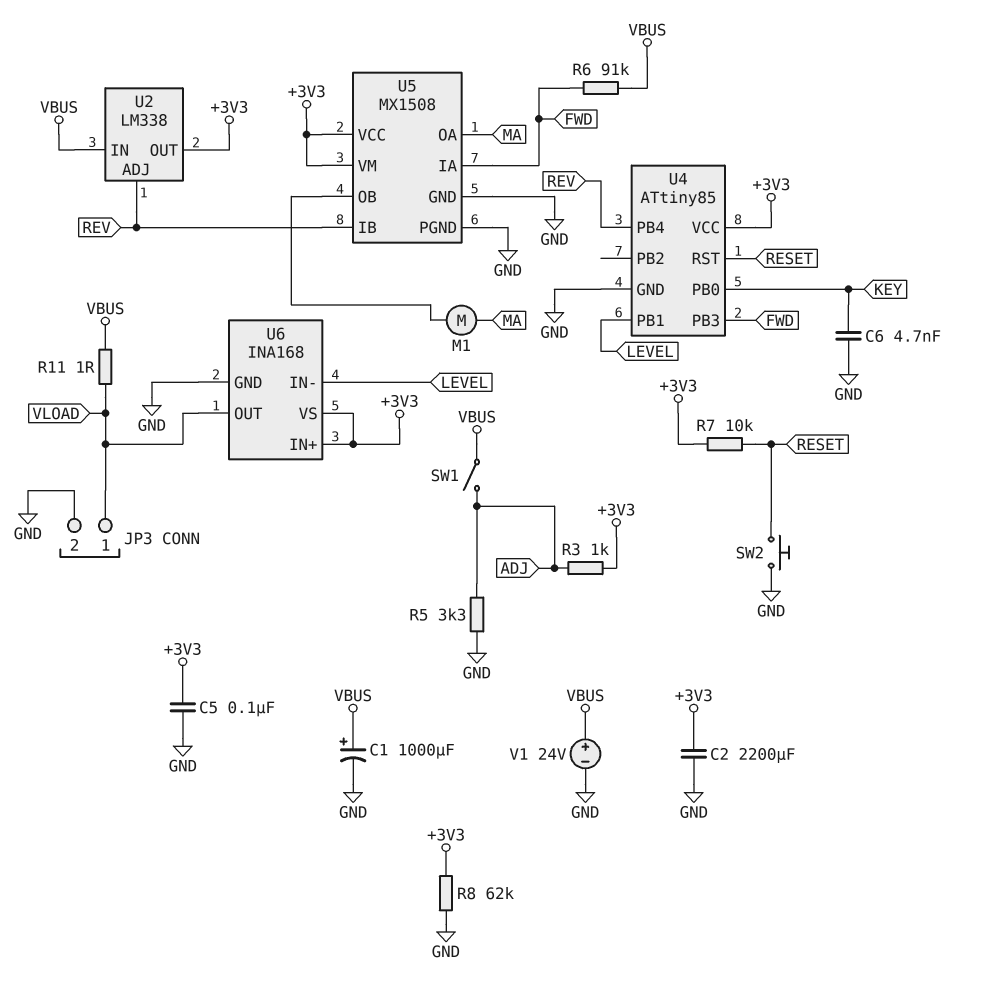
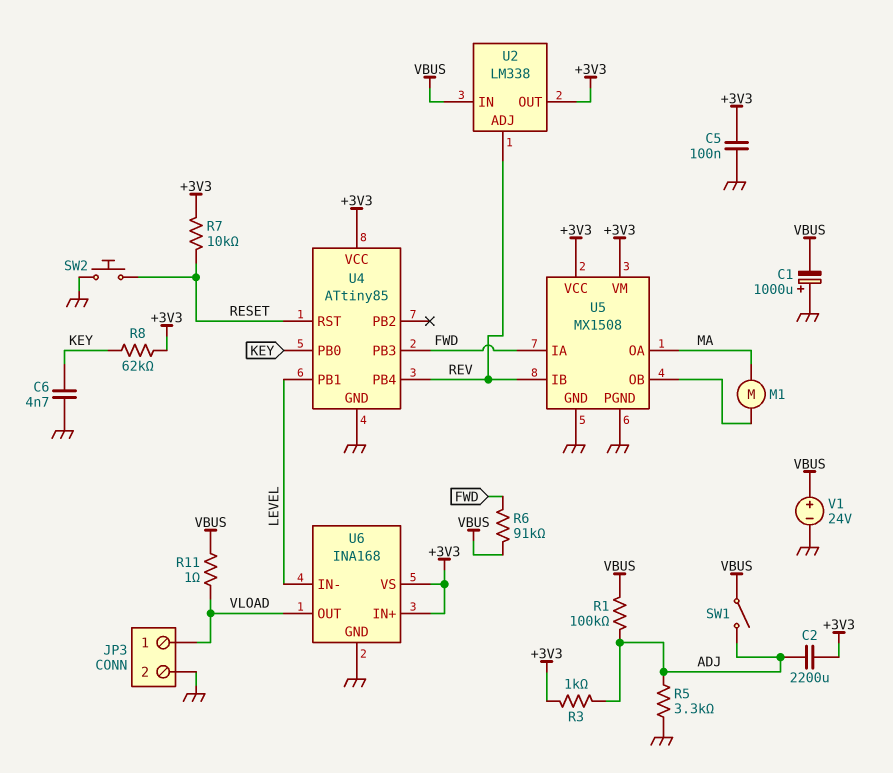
C1: 1000uF (plus VBUS, minus GND) -> 1000uF (plus GND, minus VBUS)
C2: 2200uF (+3V3, GND) -> 2200uF (+3V3, ADJ)
R1: none -> 100k (ADJ, VBUS)
R8: 62k (+3V3, GND) -> 62k (+3V3, KEY)

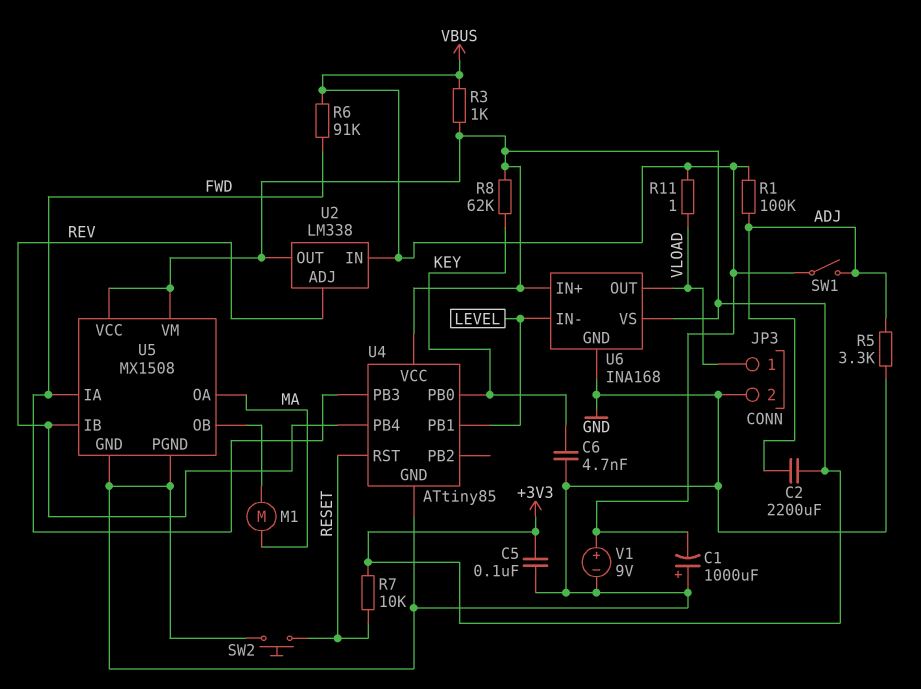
R3: 1k (+3V3, ADJ) -> 1k (+3V3, VBUS)
V1: 24V (plus VBUS, minus GND) -> 9V (plus VBUS, minus GND)

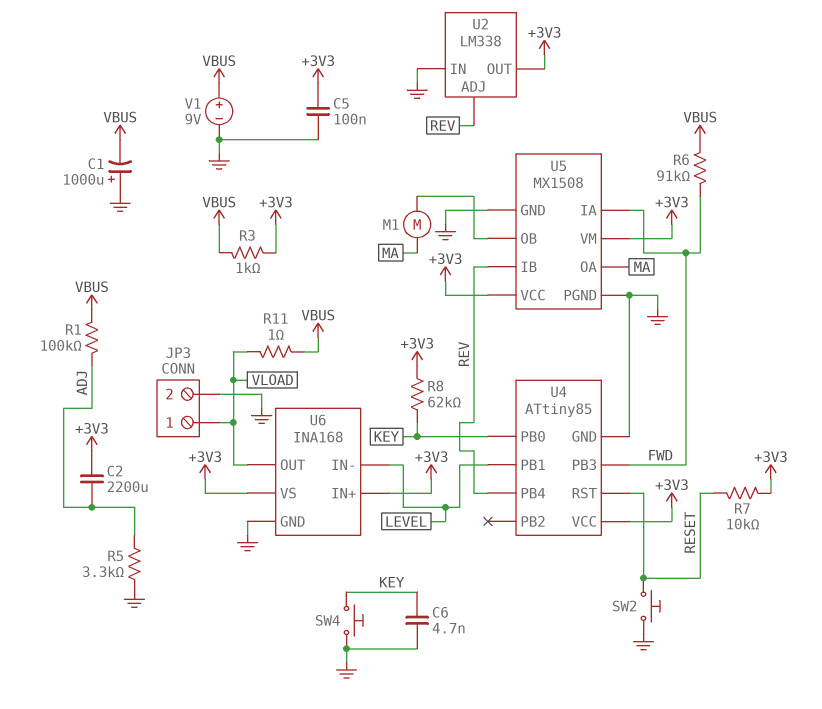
SW1: switch (ADJ, VBUS) -> none
SW4: none -> button (GND, KEY)
U2 pin IN: VBUS -> GND

